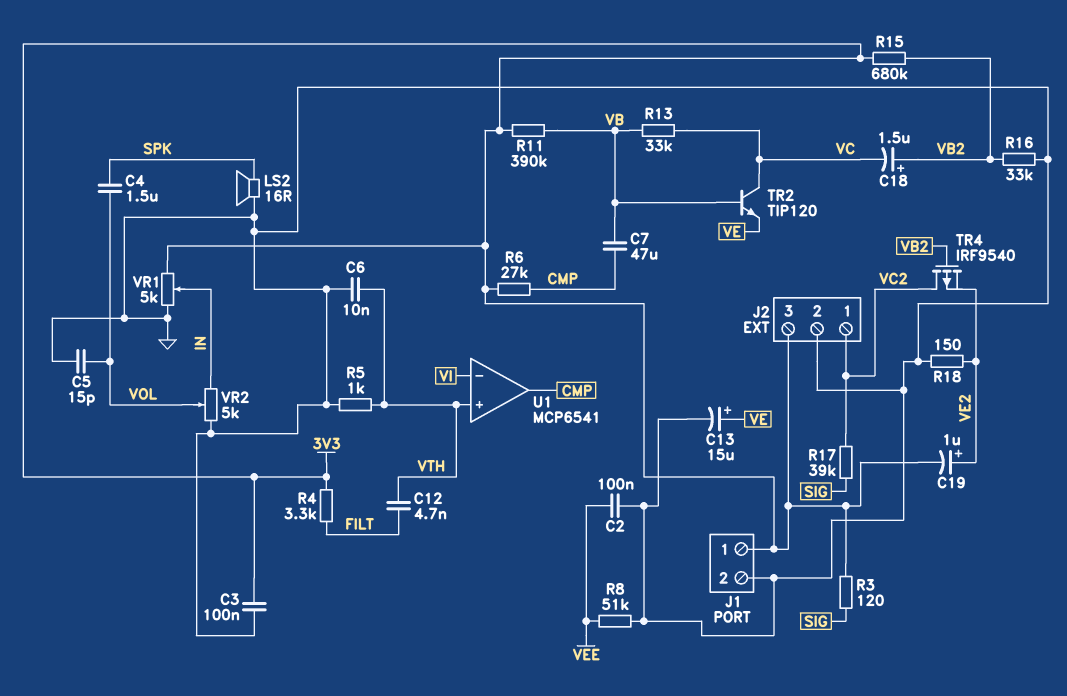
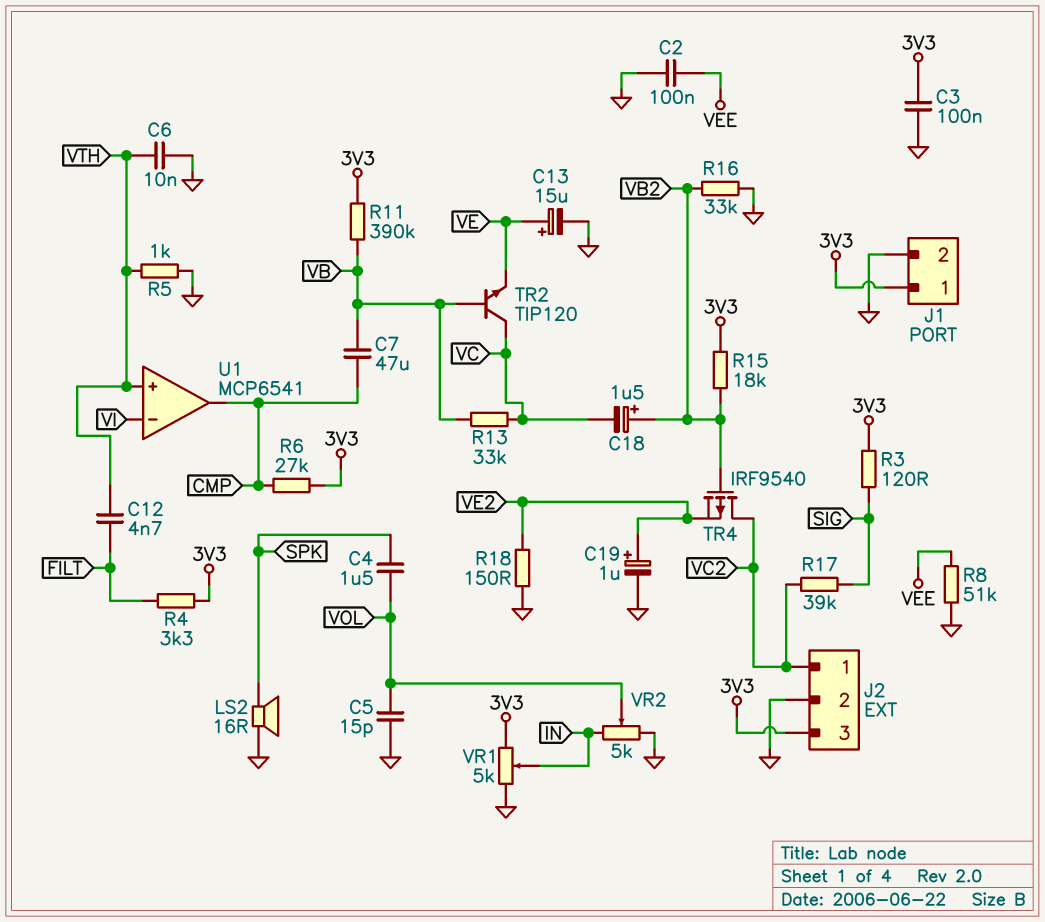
C19: 1uF (plus VE2, minus 3V3) -> 1uF (plus VE2, minus GND)
R15: 680k (3V3, VB2) -> 18k (3V3, VB2)

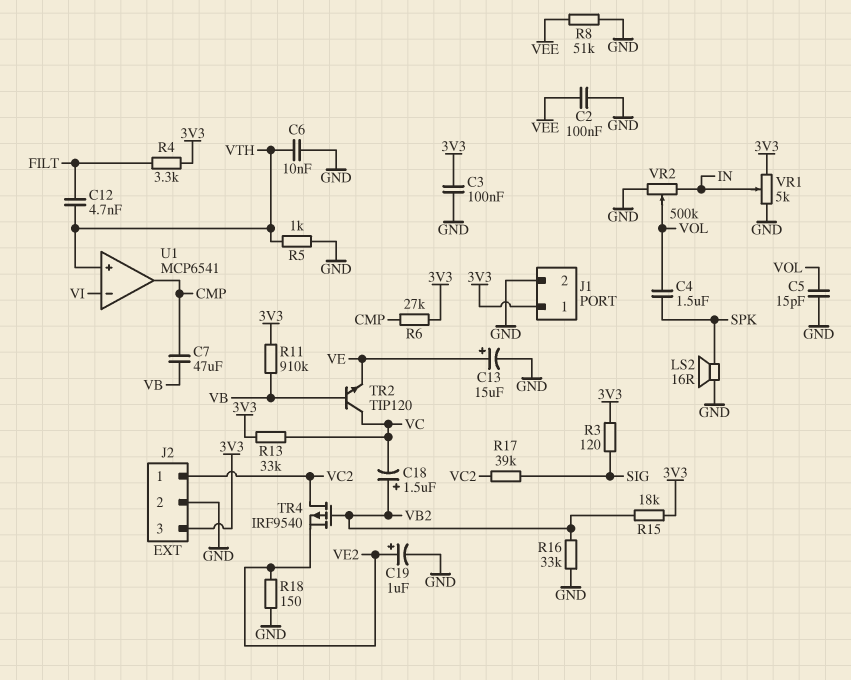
R11: 390k (3V3, VB) -> 910k (3V3, VB)
R13: 33k (VB, VC) -> 33k (3V3, VC)
VR2: 5k (GND, IN, wiper VOL) -> 500k (GND, IN, wiper VOL)

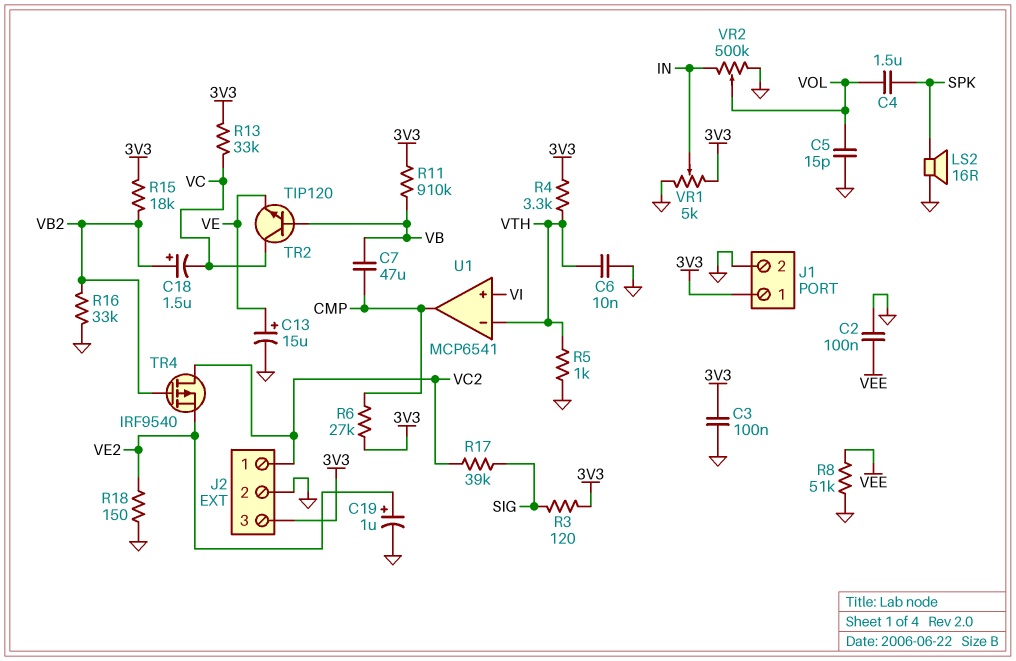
C12: 4.7nF (FILT, VTH) -> none
R4: 3.3k (3V3, FILT) -> 3.3k (3V3, VTH)
U1 pin in+: VTH -> VI
U1 pin in-: VI -> VTH

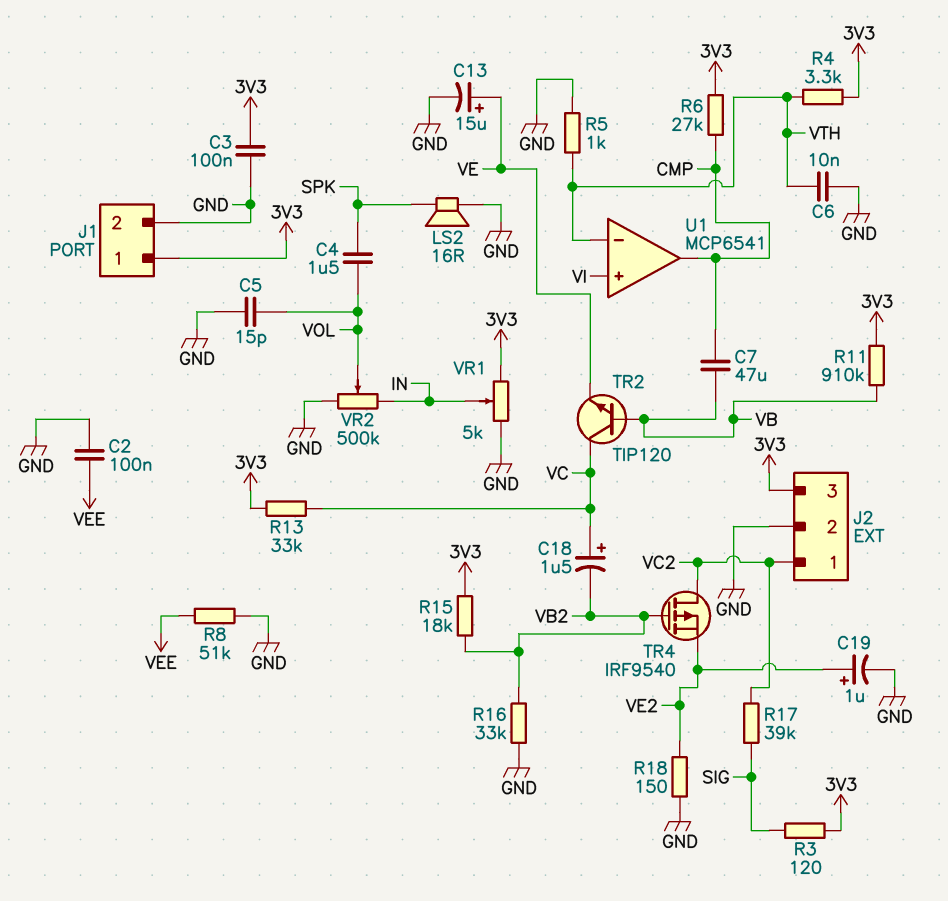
C18: 1.5uF (plus VB2, minus VC) -> 1.5uF (plus VC, minus VB2)

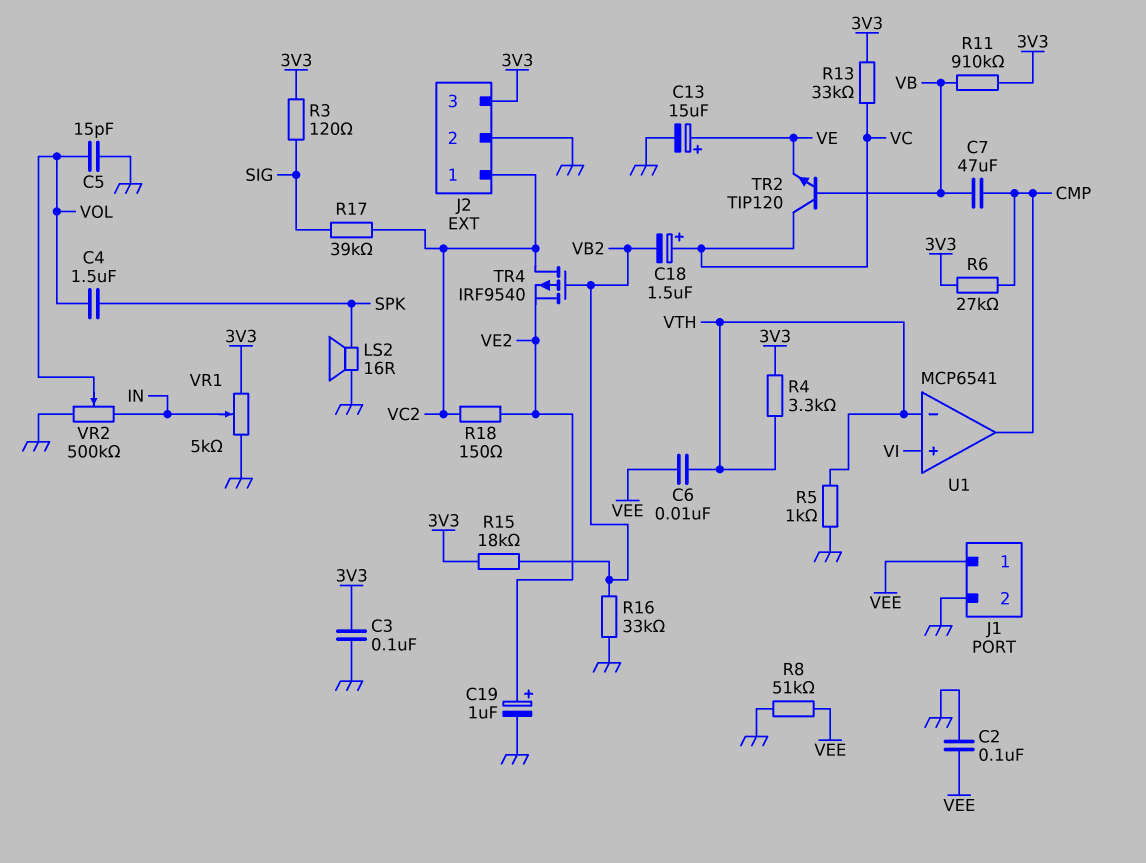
C6: 10nF (GND, VTH) -> 10nF (VEE, VTH)
J1 pin 1: 3V3 -> VEE
R18: 150 (GND, VE2) -> 150 (VC2, VE2)

